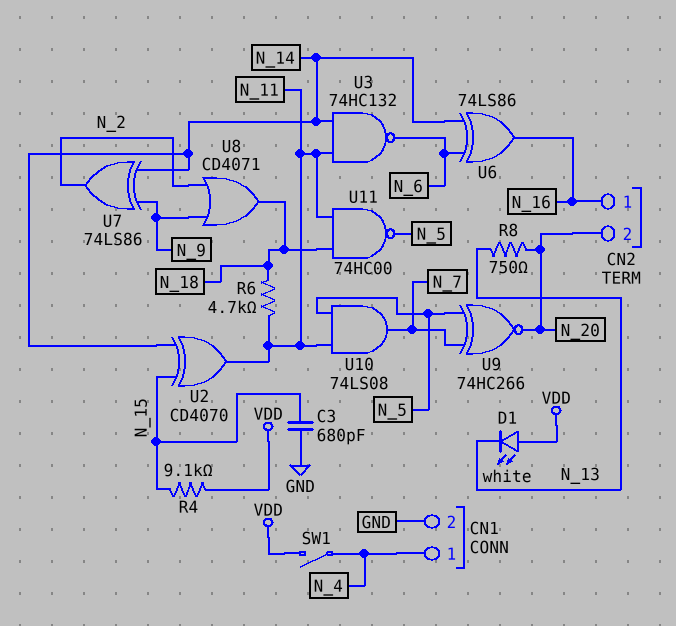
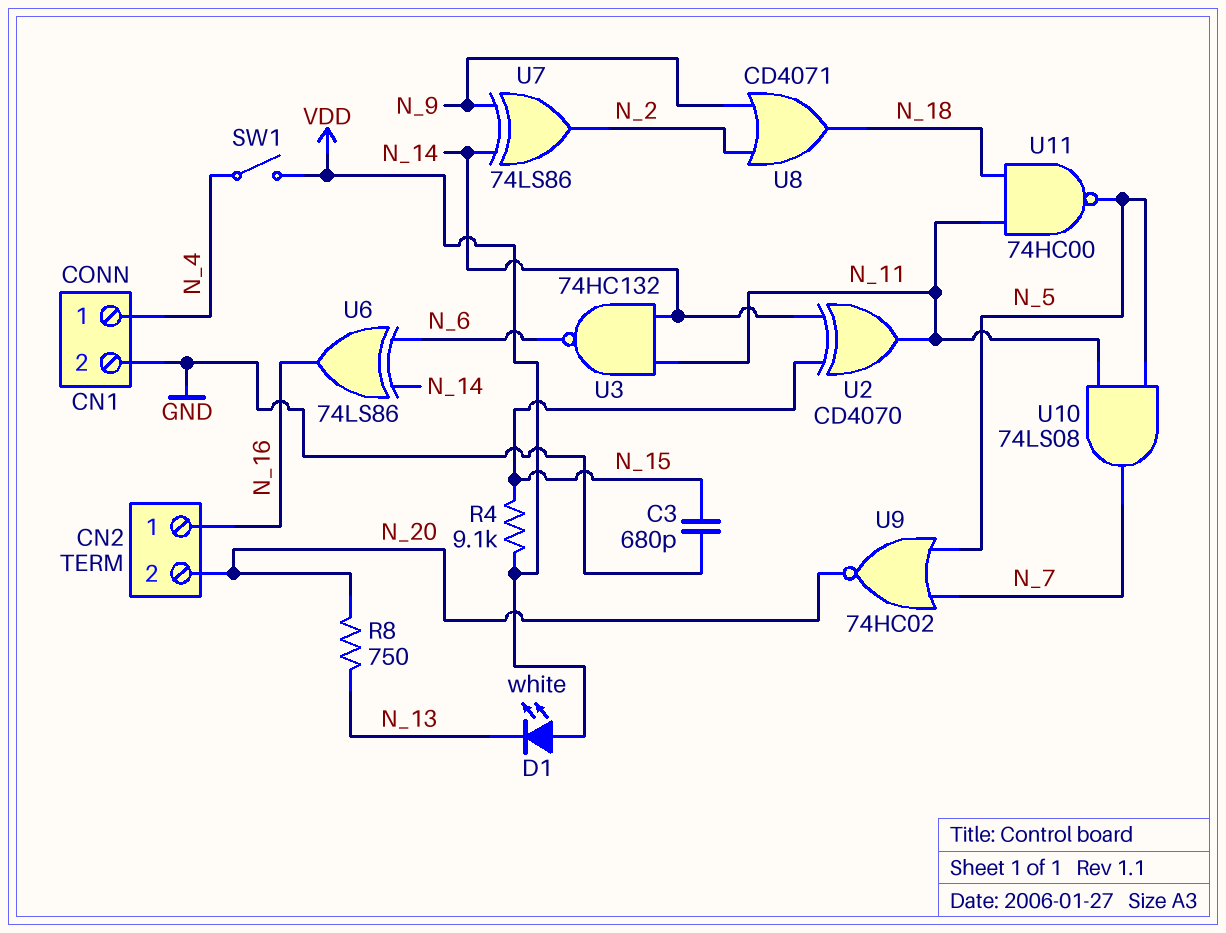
R6: 4.7k (N_11, N_18) -> none
U9: XNOR 74HC266 (in N_5, in N_7, out N_20) -> NOR 74HC02 (in N_5, in N_7, out N_20)

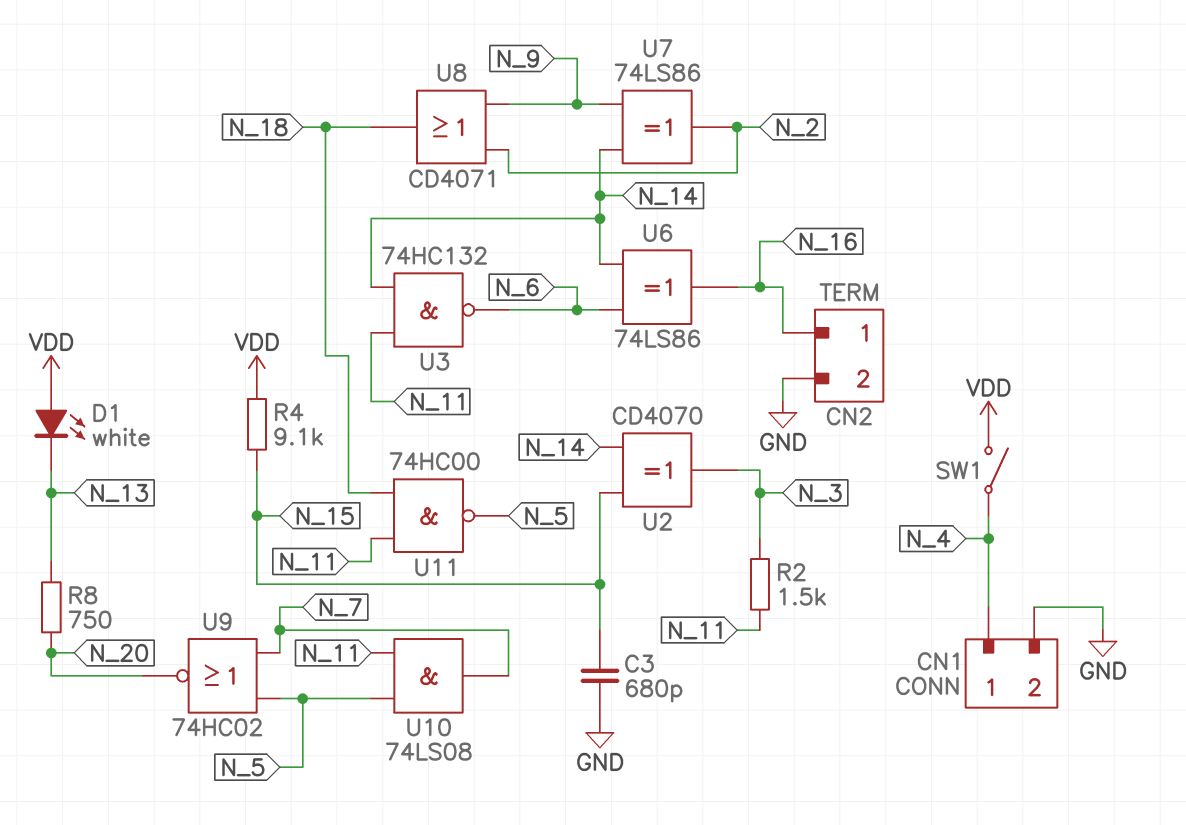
CN2 pin 2: N_20 -> GND
R2: none -> 1.5k (N_3, N_11)
U2: XOR CD4070 (in N_14, in N_15, out N_11) -> XOR CD4070 (in N_14, in N_15, out N_3)

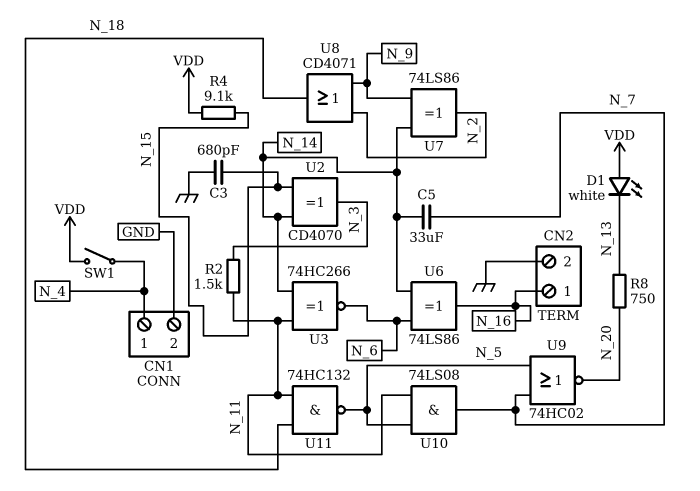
C5: none -> 33uF (N_7, N_14)
U3: NAND 74HC132 (in N_11, in N_14, out N_6) -> XNOR 74HC266 (in N_11, in N_14, out N_6)
U11: NAND 74HC00 (in N_11, in N_18, out N_5) -> NAND 74HC132 (in N_11, in N_18, out N_5)

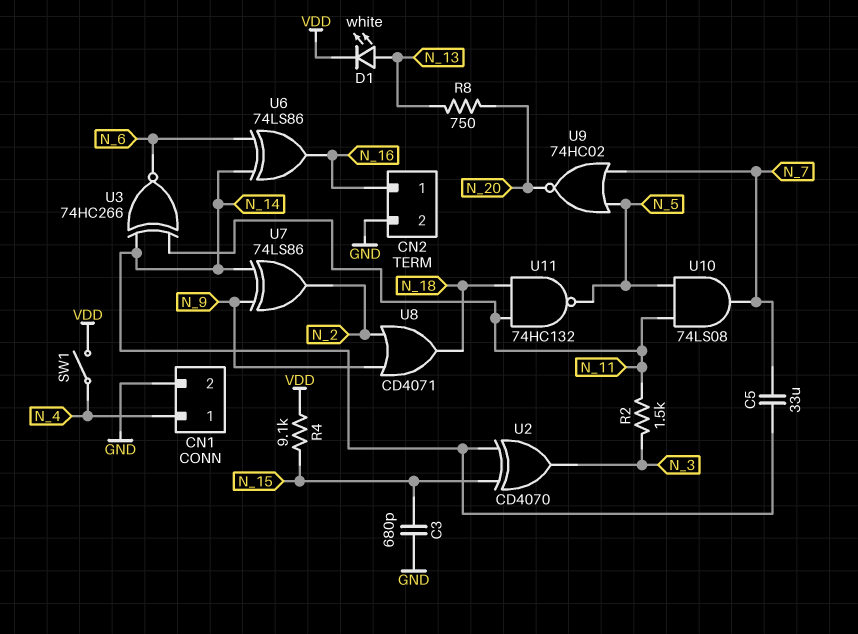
D1: LED white (A VDD, K N_13) -> LED white (A N_13, K VDD)

